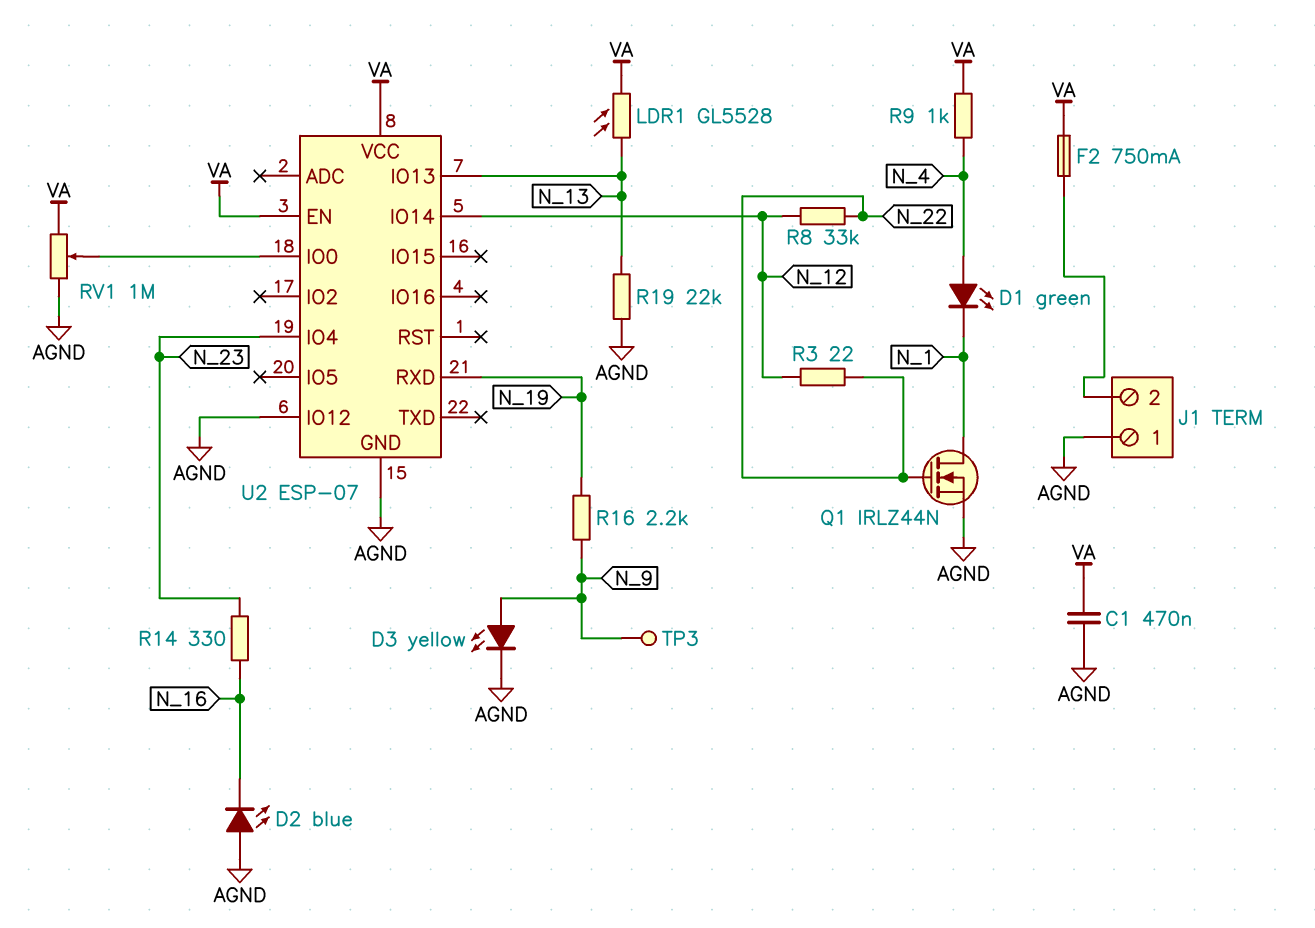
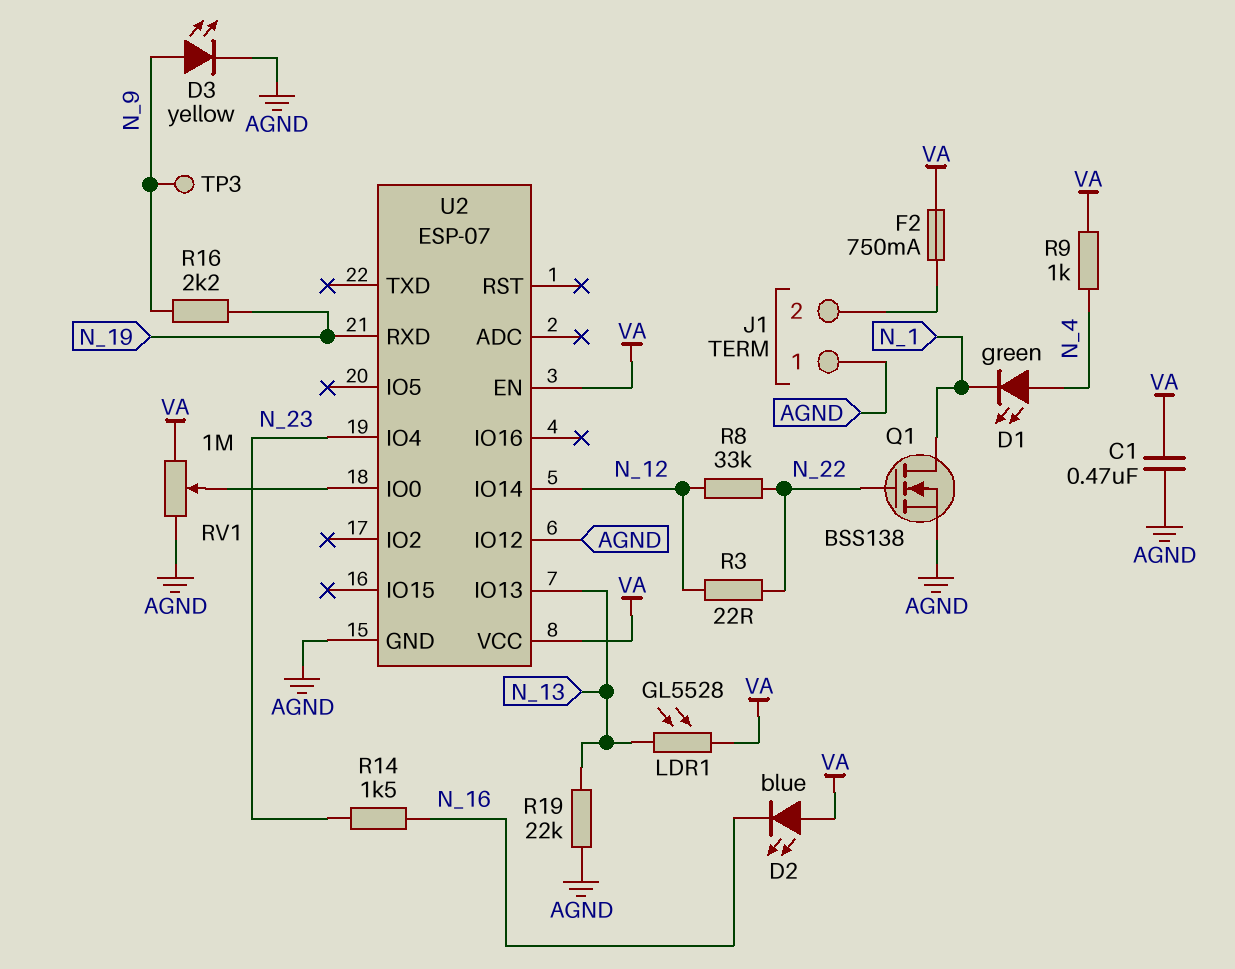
D2: LED blue (A AGND, K N_16) -> LED blue (A VA, K N_16)
Q1: NMOS IRLZ44N (G N_22, D N_1, S AGND) -> NMOS BSS138 (G N_22, D N_1, S AGND)
R14: 330 (N_16, N_23) -> 1.5k (N_16, N_23)

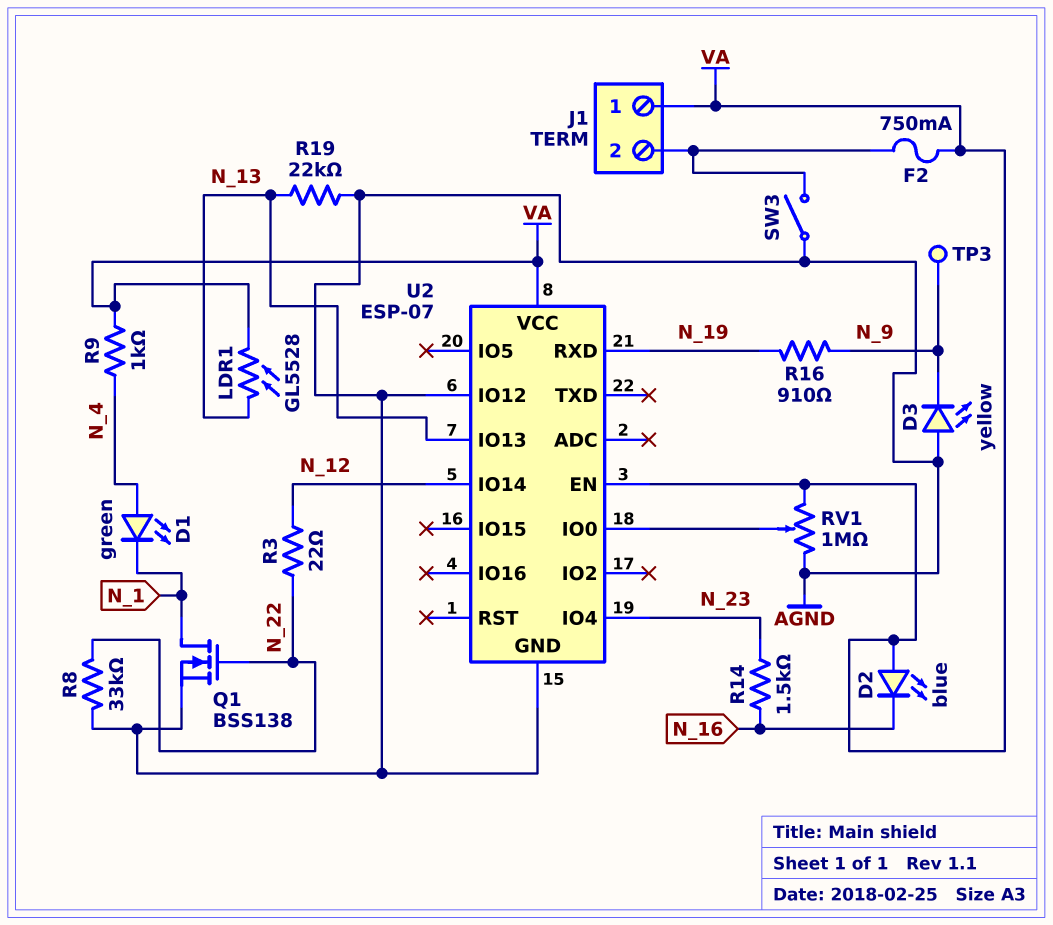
C1: 470nF (AGND, VA) -> none
D3: LED yellow (A N_9, K AGND) -> LED yellow (A AGND, K N_9)
J1 pin 1: AGND -> VA
R8: 33k (N_12, N_22) -> 33k (AGND, N_22)
R16: 2.2k (N_9, N_19) -> 910 (N_9, N_19)
SW3: none -> switch (AGND, J1/2)

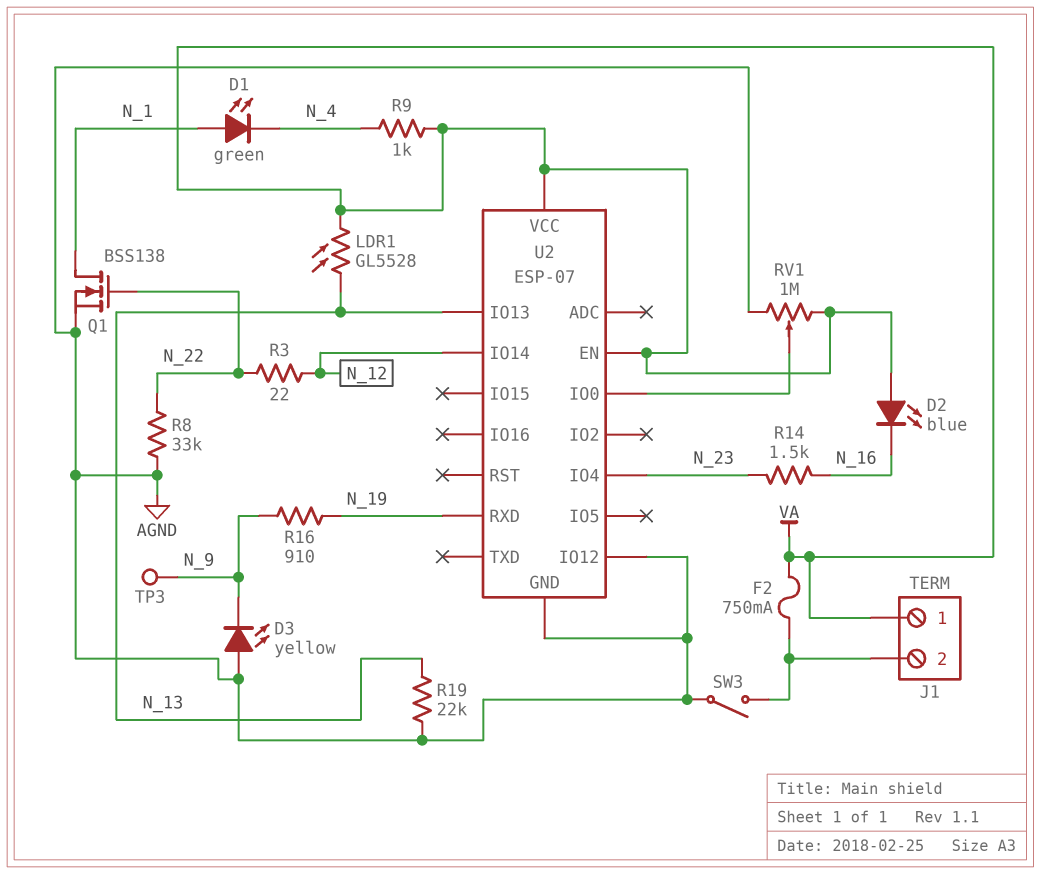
D1: LED green (A N_4, K N_1) -> LED green (A N_1, K N_4)

